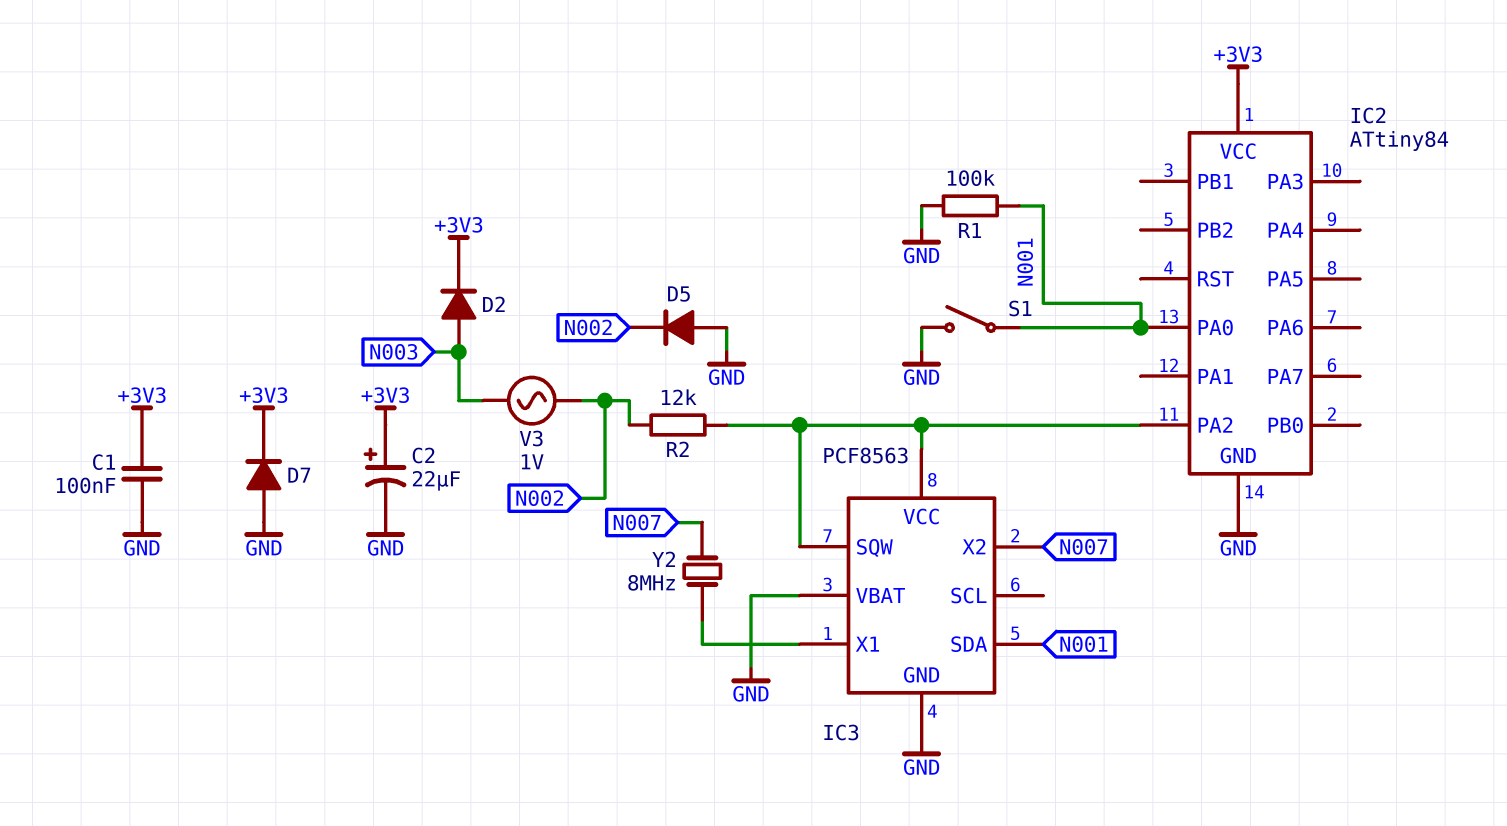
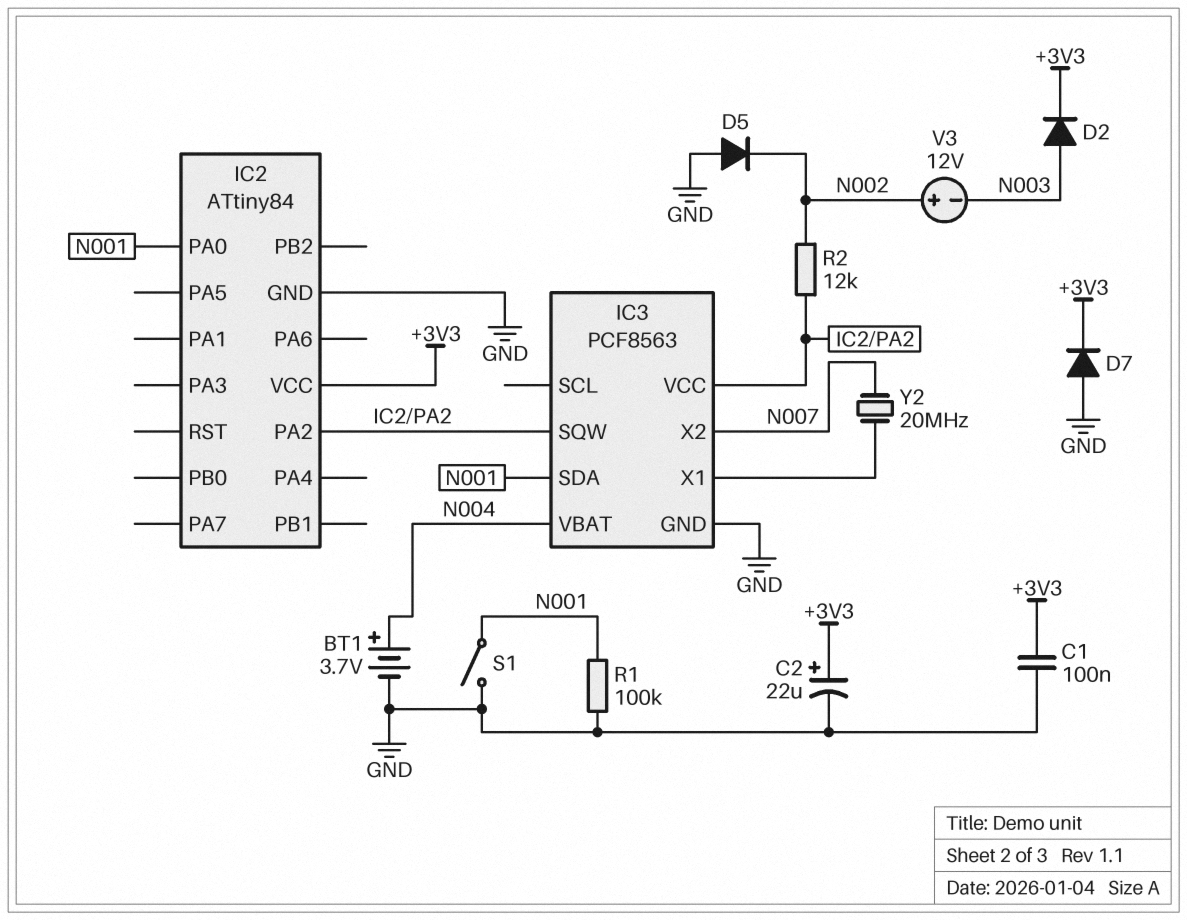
BT1: none -> 3.7V (plus N004, minus GND)
IC3 pin VBAT: GND -> N004
V3: AC 1V (N002, N003) -> 12V (plus N002, minus N003)
Y2: 8MHz (IC3/X1, N007) -> 20MHz (IC3/X1, N007)

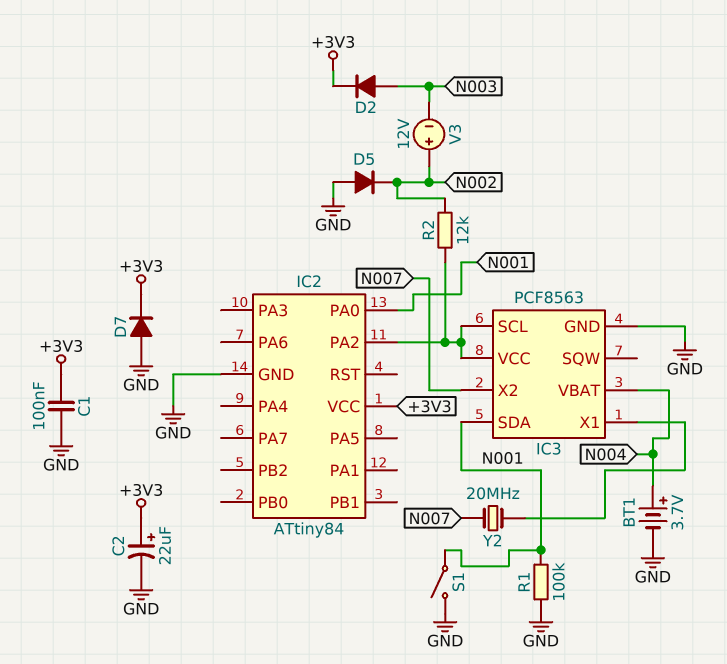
IC3 pin SCL: none -> IC2/PA2
IC3 pin SQW: IC2/PA2 -> none

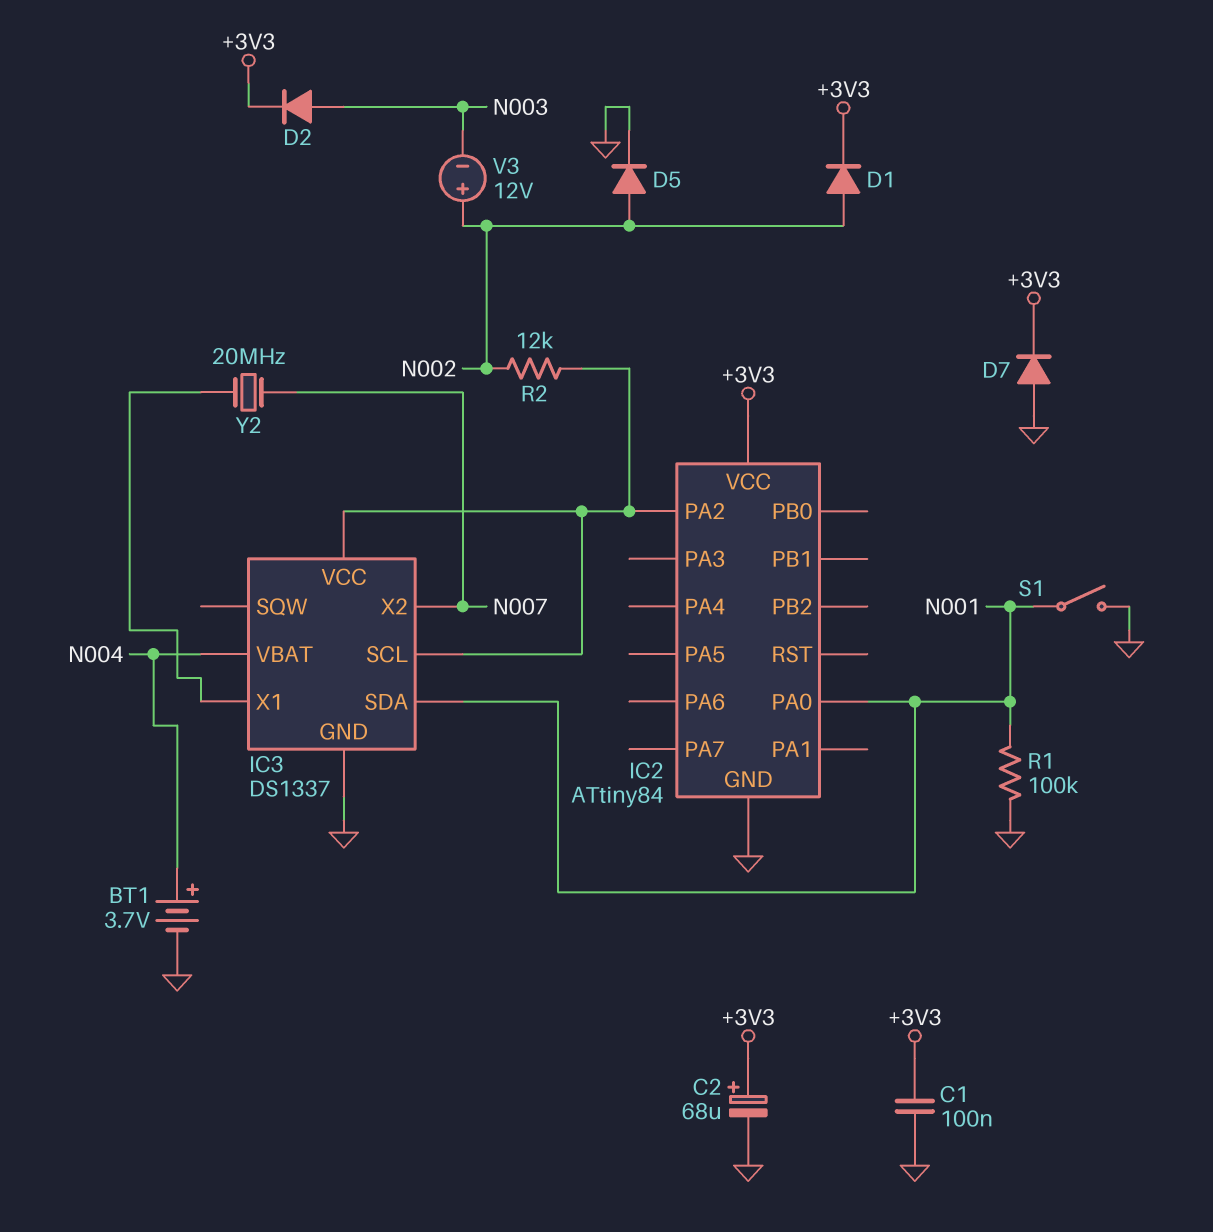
C2: 22uF (plus +3V3, minus GND) -> 68uF (plus +3V3, minus GND)
D1: none -> diode (A N002, K +3V3)
D5: diode (A GND, K N002) -> diode (A N002, K GND)
IC3: PCF8563 -> DS1337

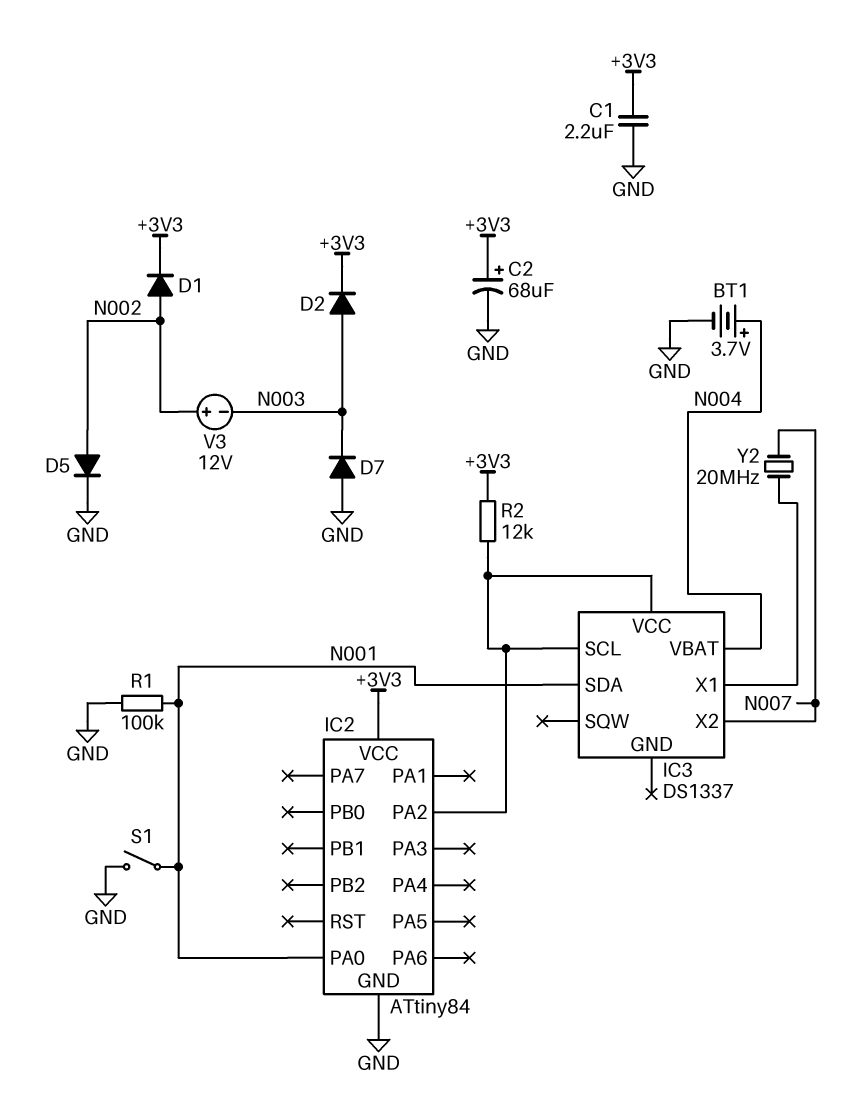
C1: 100nF (+3V3, GND) -> 2.2uF (+3V3, GND)
D7: diode (A GND, K +3V3) -> diode (A GND, K N003)
IC3 pin GND: GND -> none
R2: 12k (IC2/PA2, N002) -> 12k (+3V3, IC2/PA2)

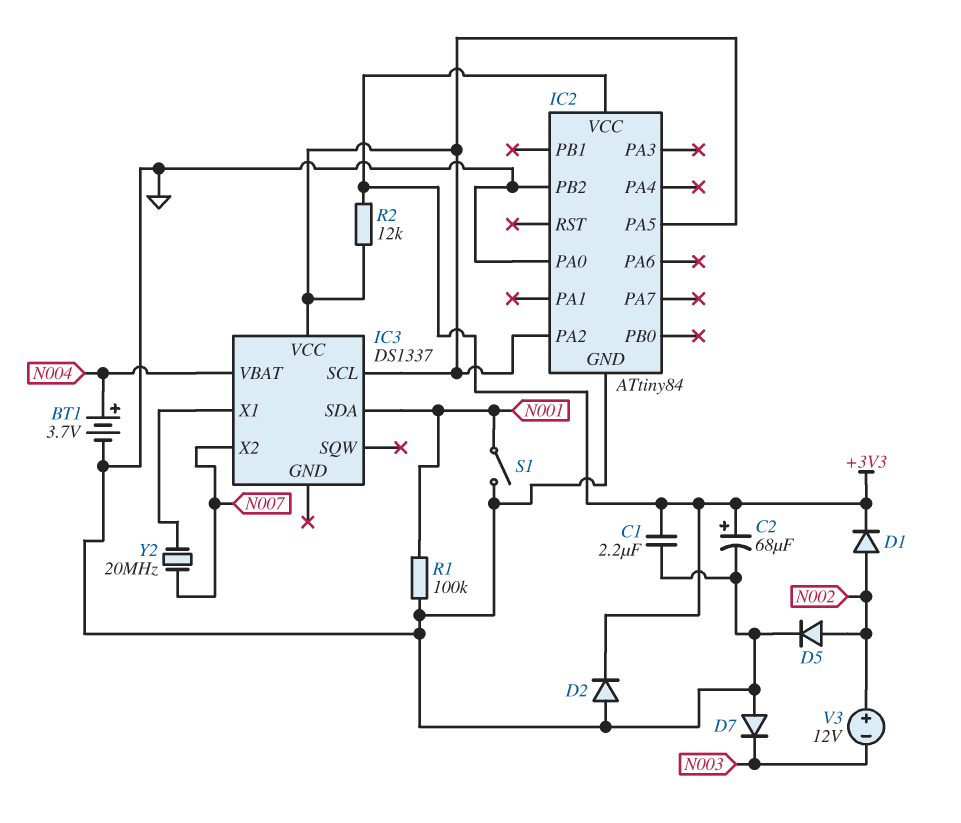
D2: diode (A N003, K +3V3) -> diode (A GND, K +3V3)
IC2 pin PA0: N001 -> GND
IC2 pin PA5: none -> IC2/PA2
IC2 pin PB2: none -> GND

